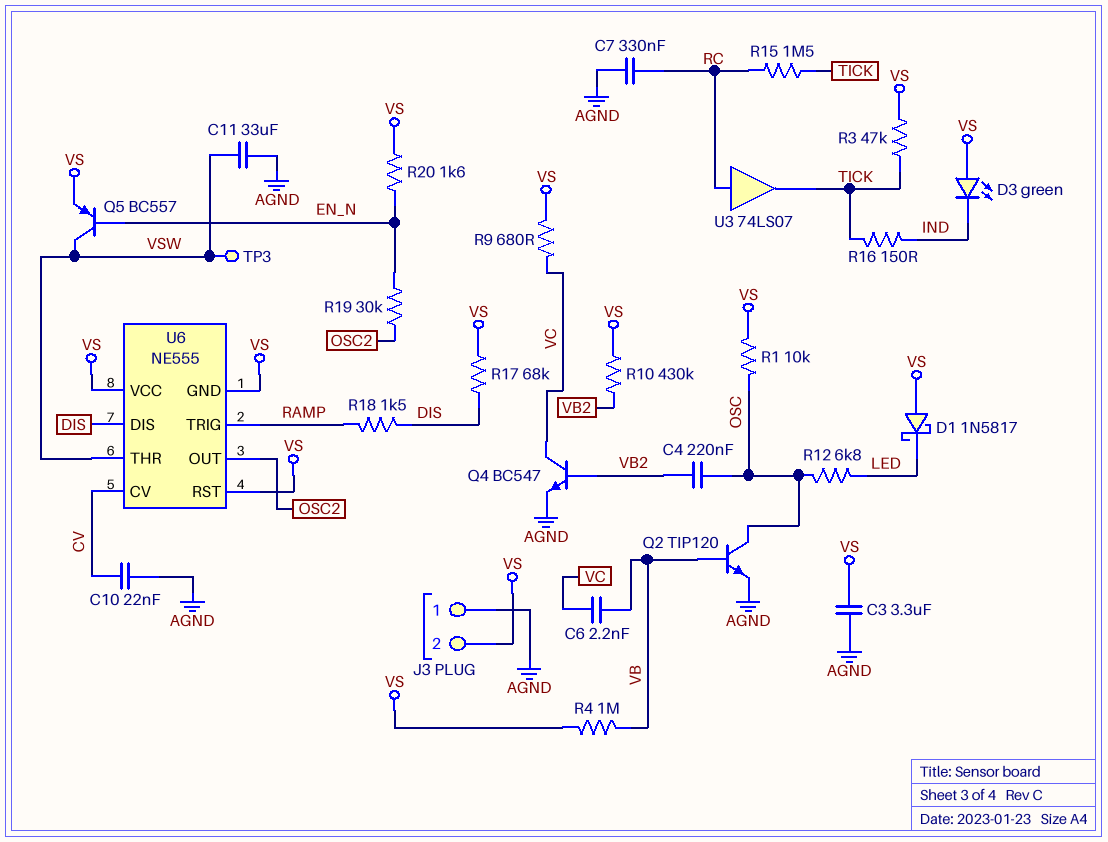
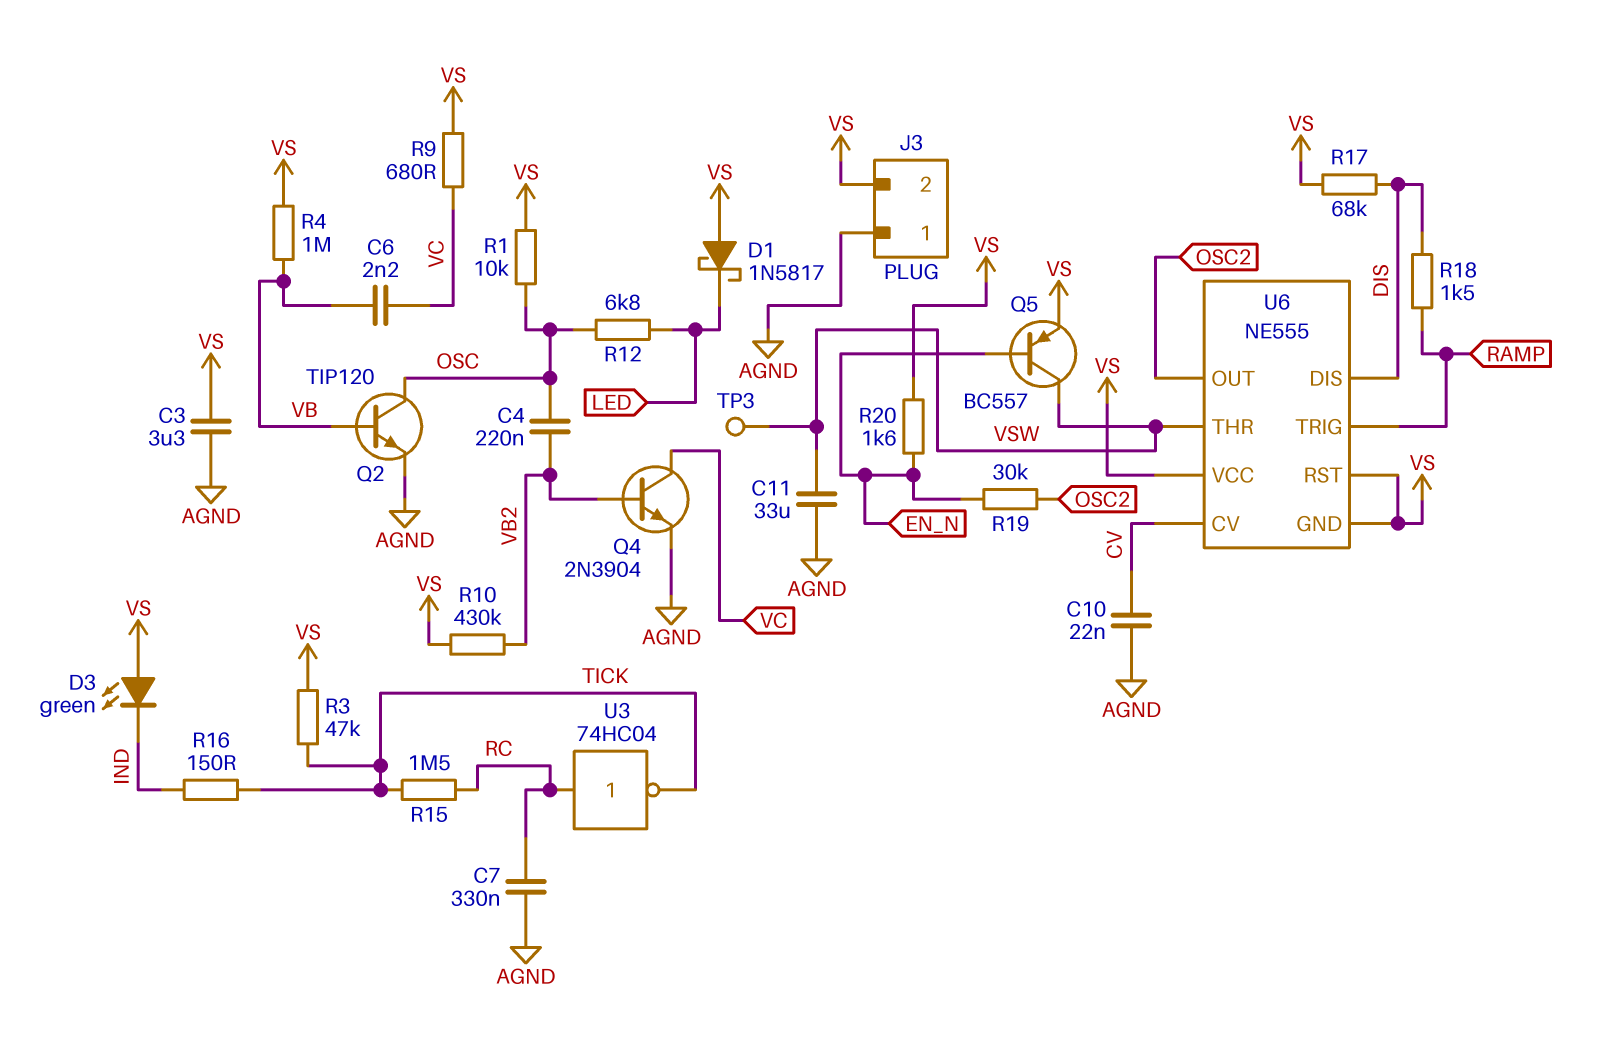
Q4: NPN BC547 (B VB2, C VC, E AGND) -> NPN 2N3904 (B VB2, C VC, E AGND)
U3: buffer 74LS07 (in RC, out TICK) -> NOT 74HC04 (in RC, out TICK)

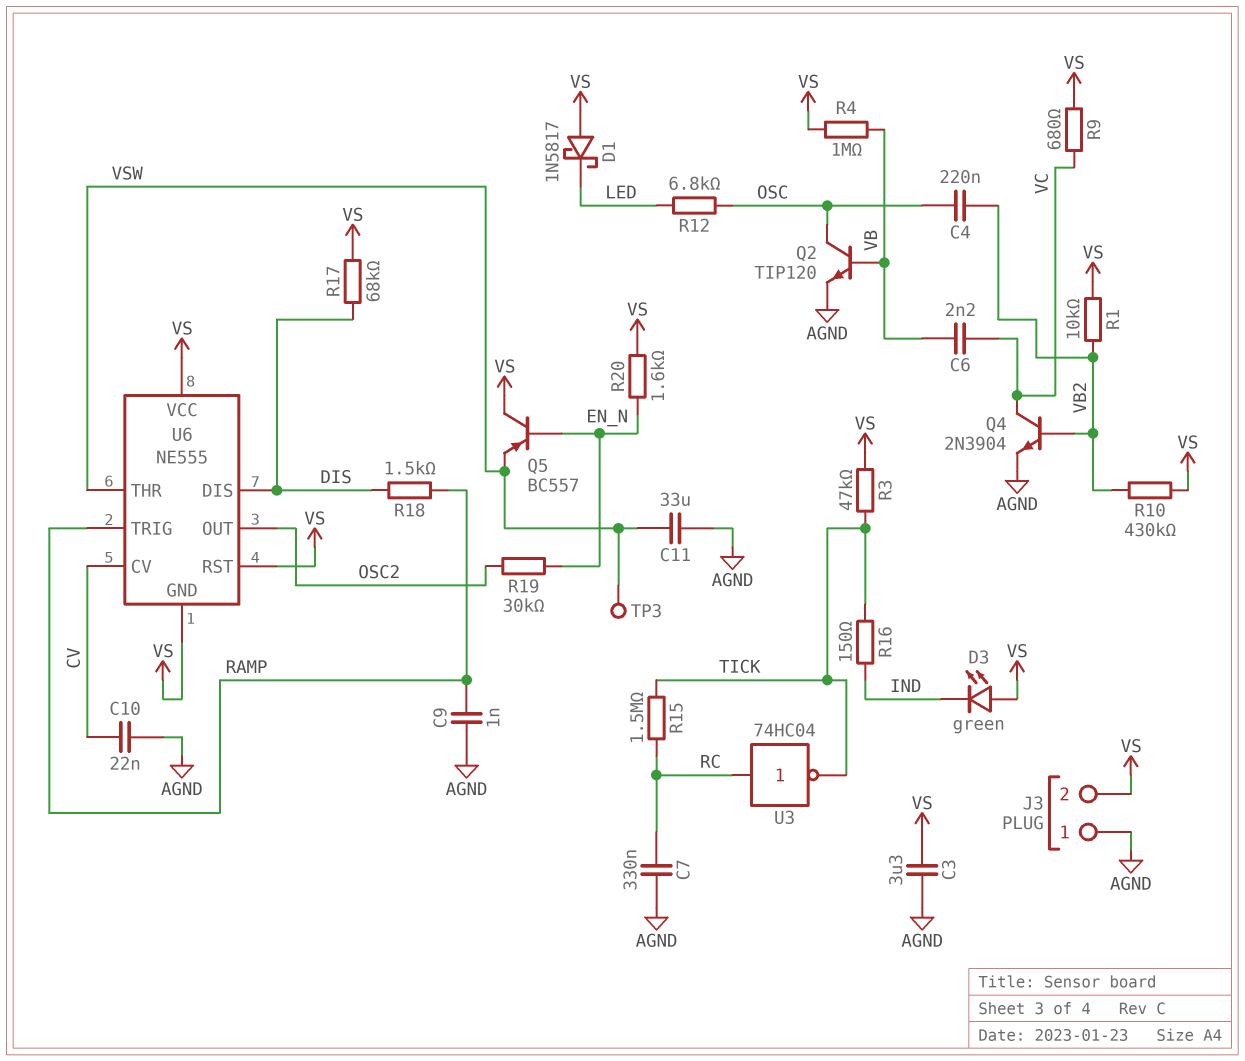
C9: none -> 1nF (AGND, RAMP)
Q5: PNP BC557 (B EN_N, C VSW, E VS) -> PNP BC557 (B EN_N, C VS, E VSW)
R1: 10k (OSC, VS) -> 10k (VB2, VS)

